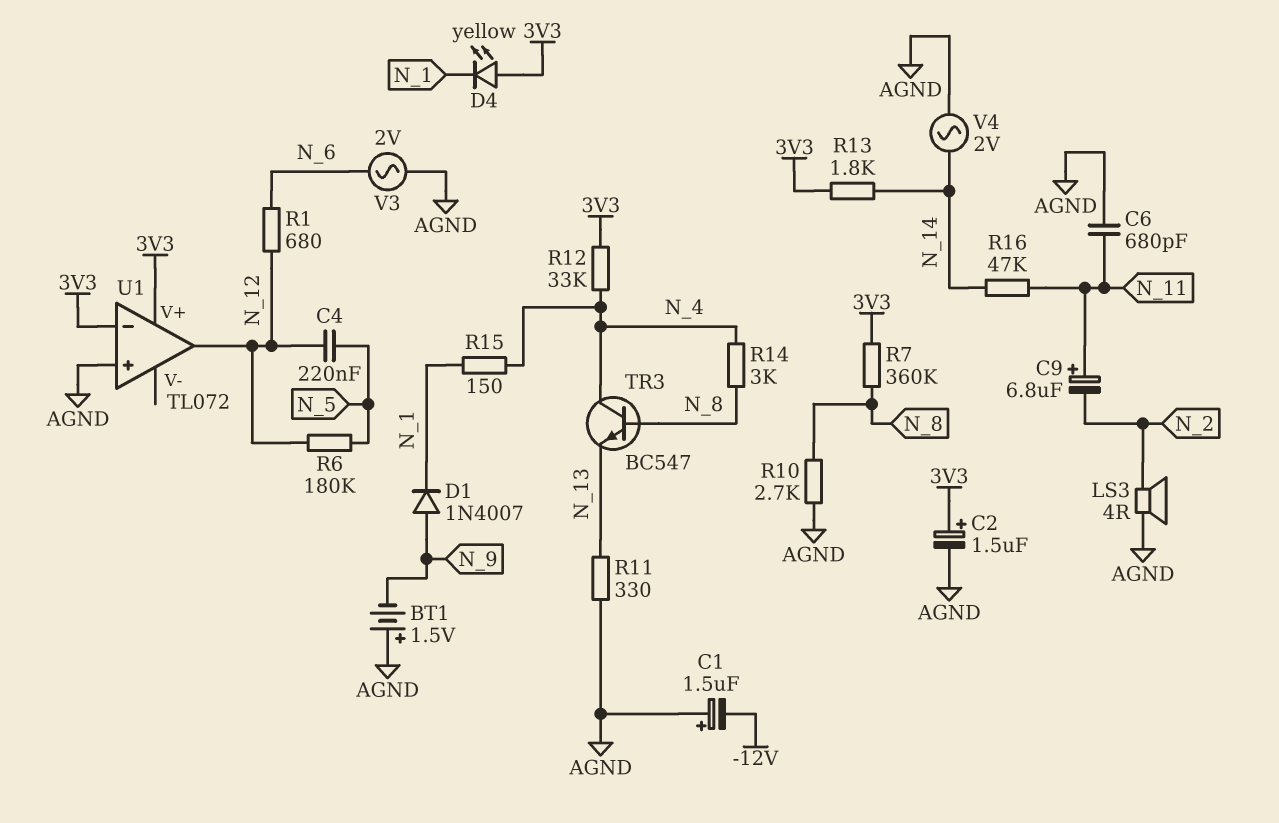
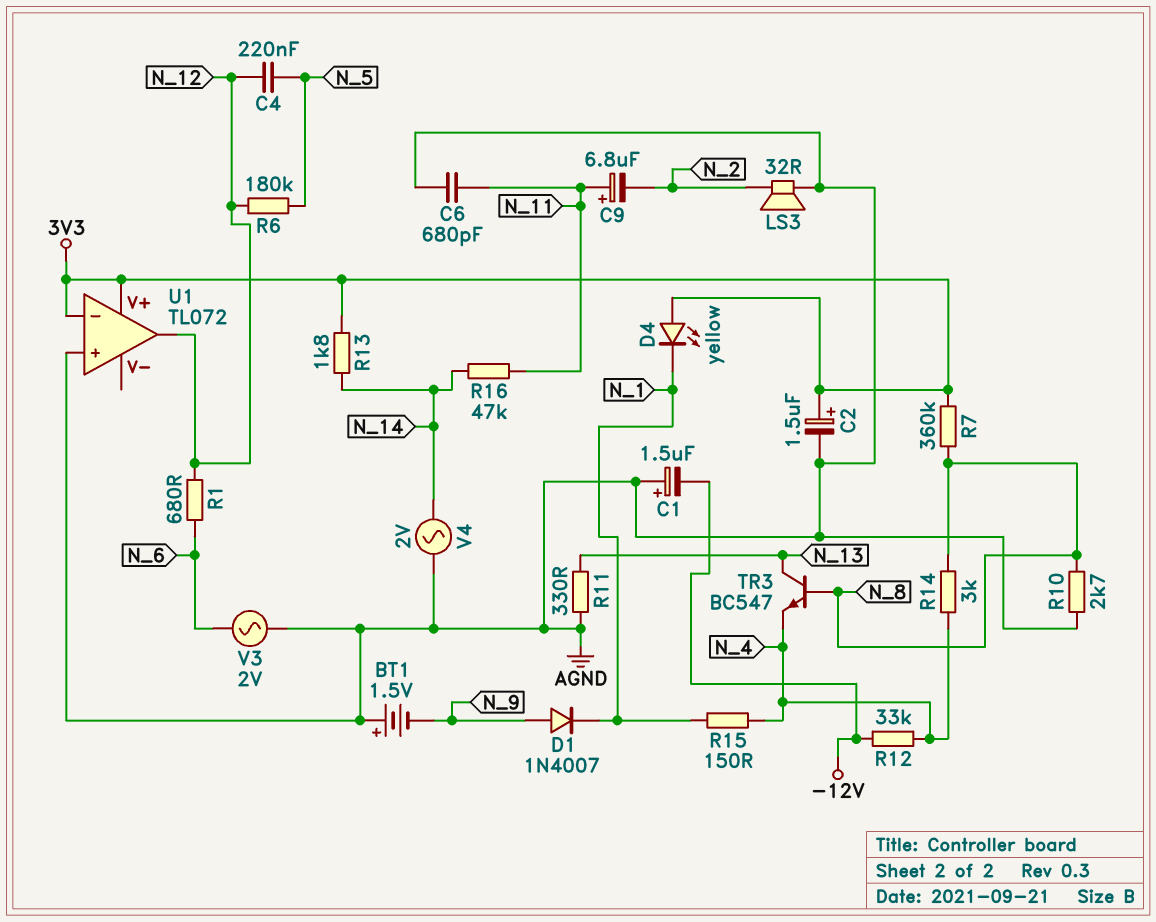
LS3: speaker 4R (AGND, N_2) -> speaker 32R (AGND, N_2)
R12: 33k (3V3, N_4) -> 33k (-12V, N_4)
TR3: NPN BC547 (B N_8, C N_4, E N_13) -> NPN BC547 (B N_8, C N_13, E N_4)

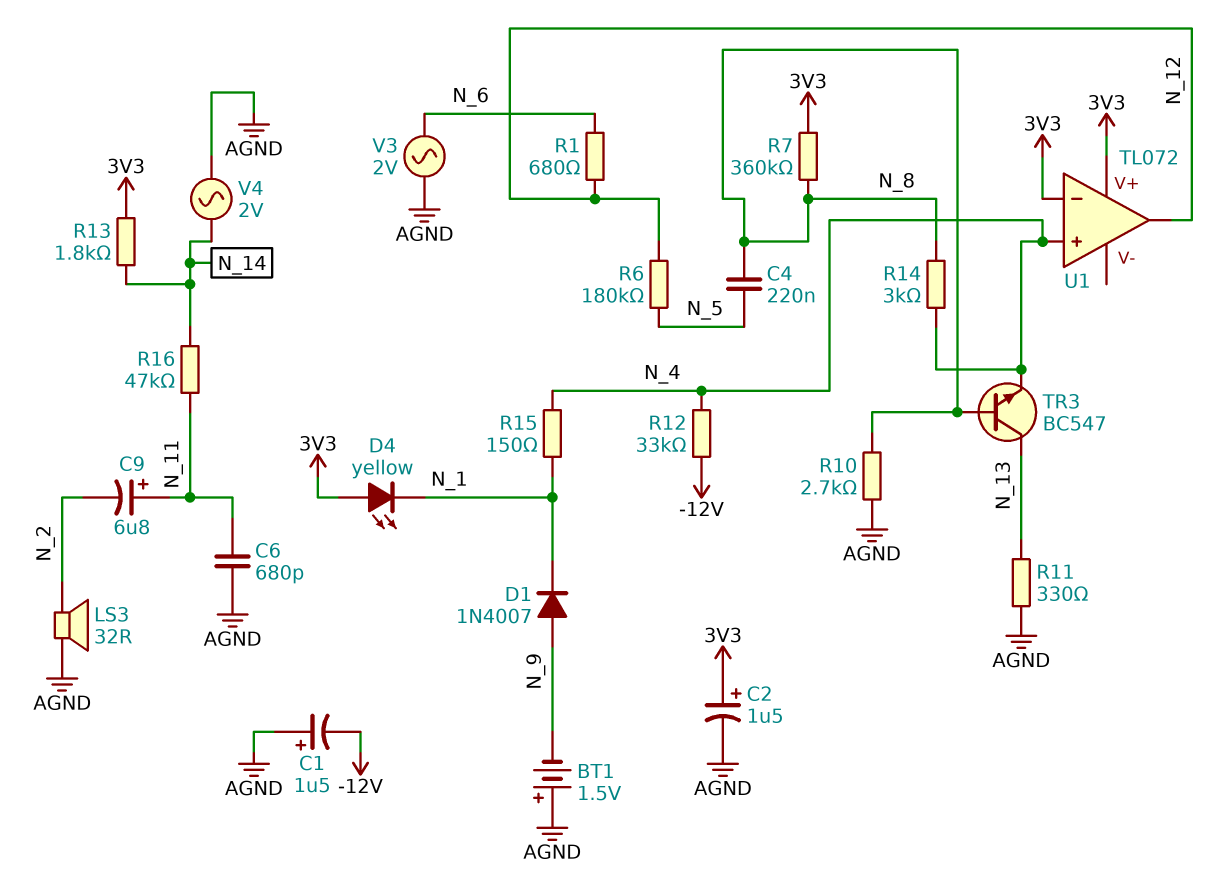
C4: 220nF (N_5, N_12) -> 220nF (N_5, N_8)
U1 pin in+: AGND -> N_4

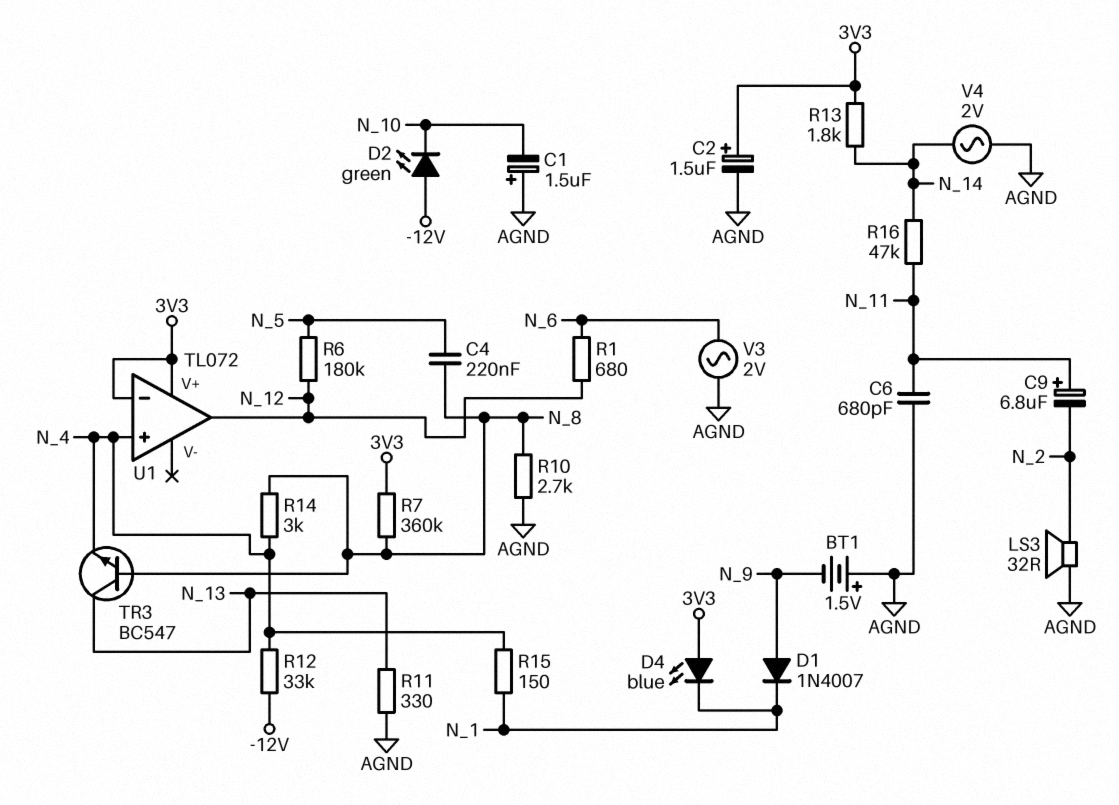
C1: 1.5uF (plus AGND, minus -12V) -> 1.5uF (plus AGND, minus N_10)
D2: none -> LED green (A -12V, K N_10)
D4: LED yellow (A 3V3, K N_1) -> LED blue (A 3V3, K N_1)

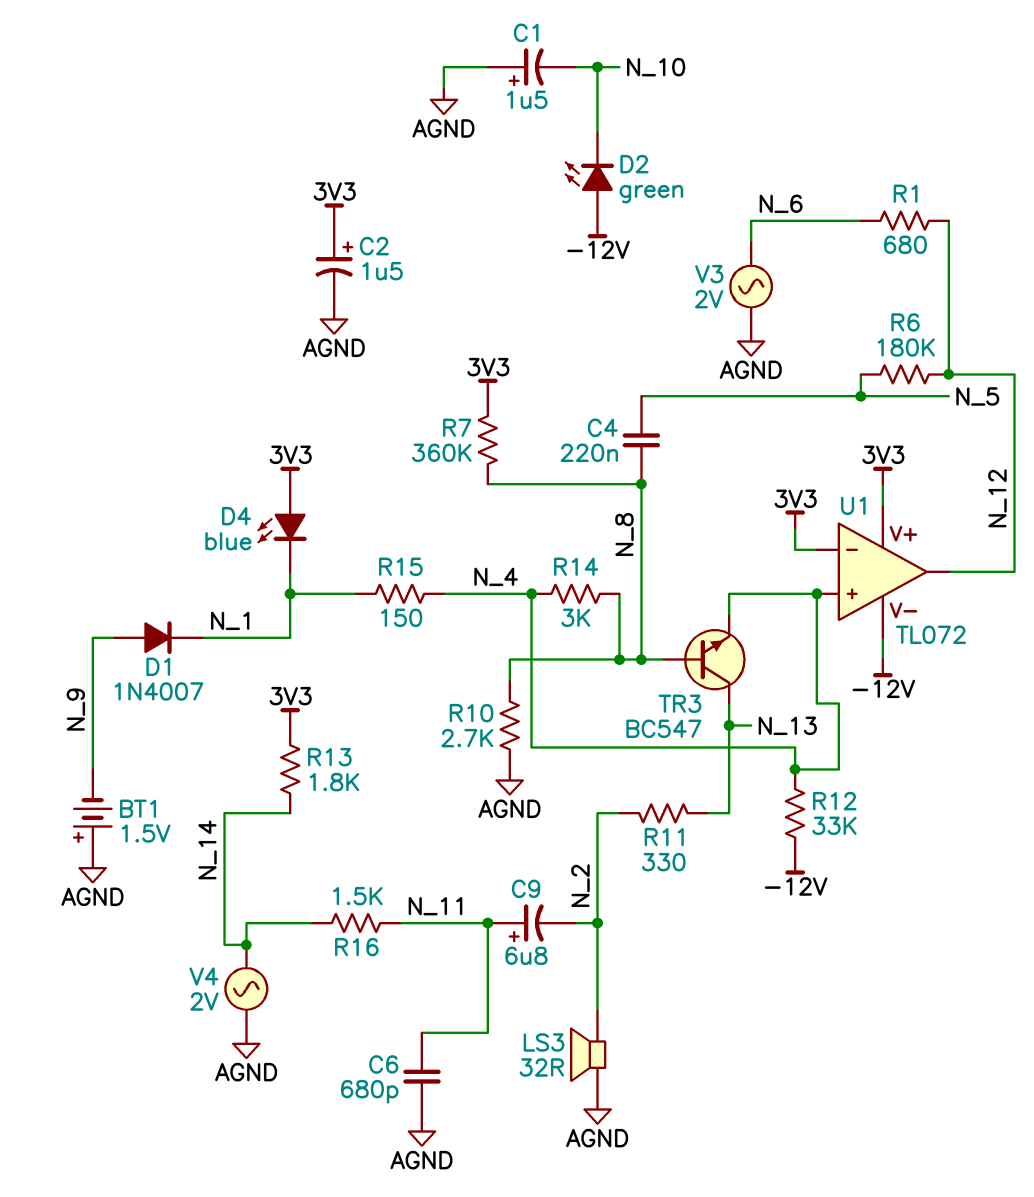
R11: 330 (AGND, N_13) -> 330 (N_2, N_13)
R16: 47k (N_11, N_14) -> 1.5k (N_11, N_14)
U1 pin V-: none -> -12V

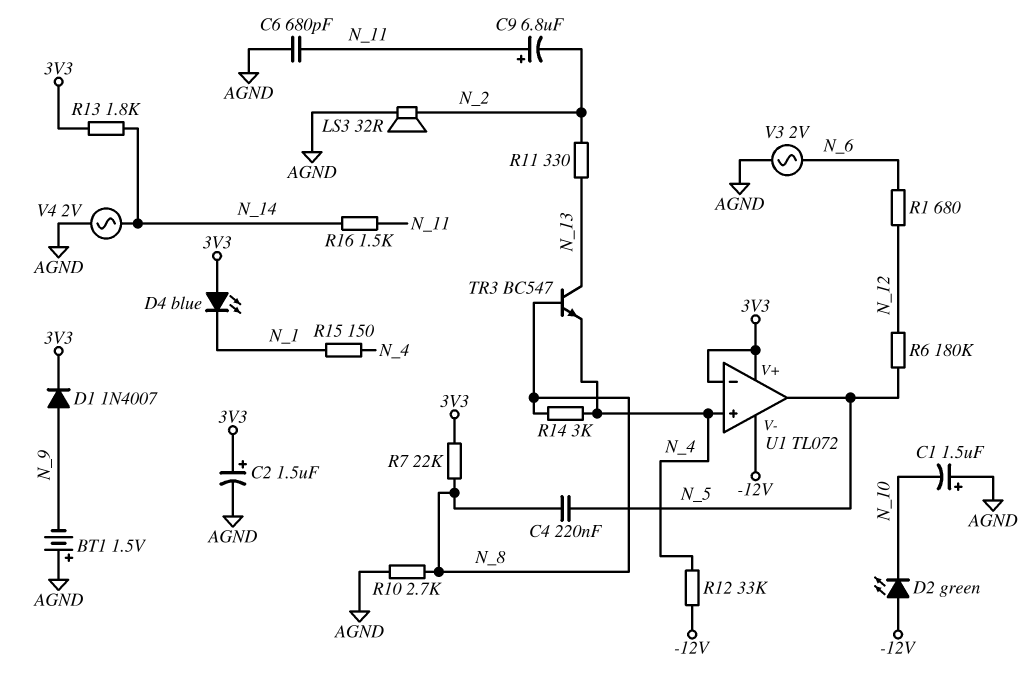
D1: diode 1N4007 (A N_9, K N_1) -> diode 1N4007 (A N_9, K 3V3)
R7: 360k (3V3, N_8) -> 22k (3V3, N_8)
U1 pin out: N_12 -> N_5

